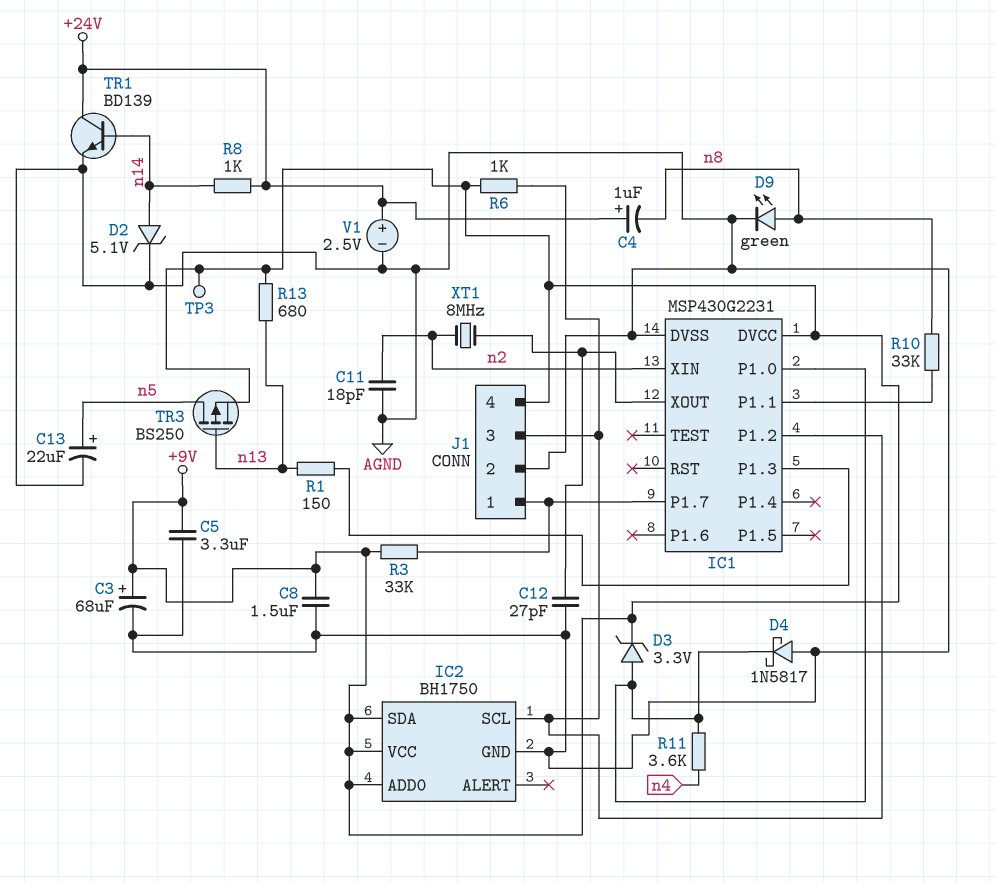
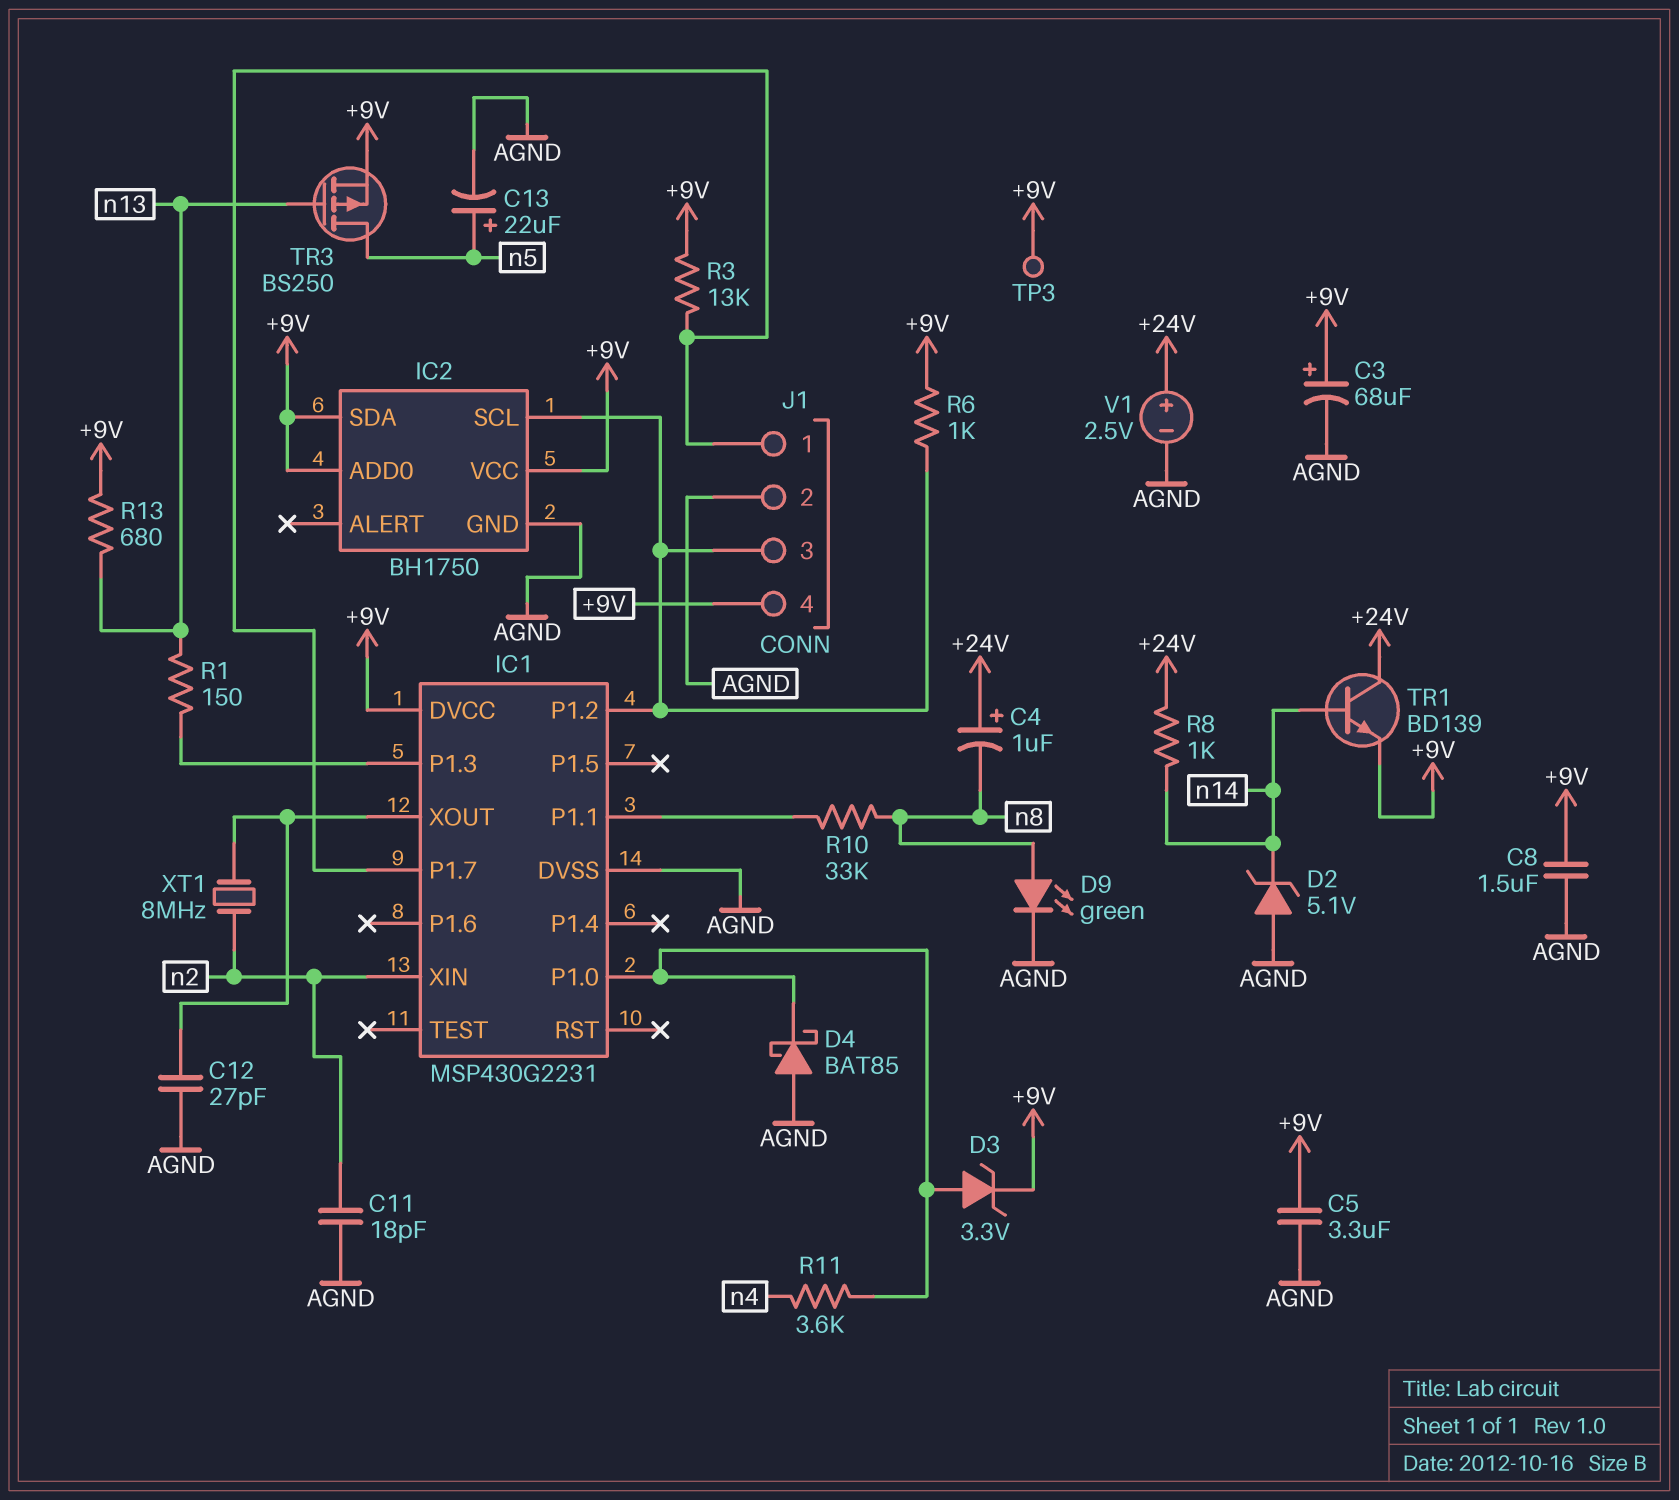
D2: zener 5.1V (A n14, K AGND) -> zener 5.1V (A AGND, K n14)
D4: schottky 1N5817 (A AGND, K IC1/P1.0) -> schottky BAT85 (A AGND, K IC1/P1.0)
R3: 33k (+9V, IC1/P1.7) -> 13k (+9V, IC1/P1.7)
TR1: NPN BD139 (B n14, C +24V, E AGND) -> NPN BD139 (B n14, C +24V, E +9V)

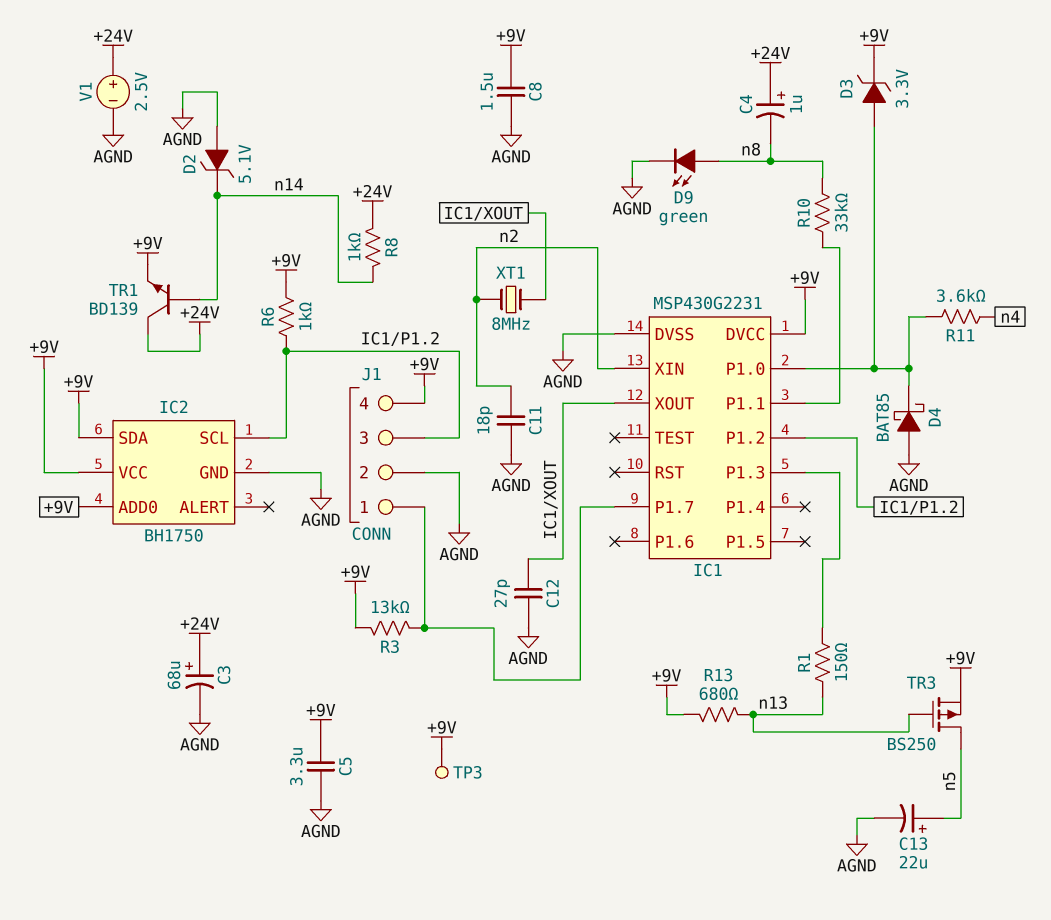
C3: 68uF (plus +9V, minus AGND) -> 68uF (plus +24V, minus AGND)

